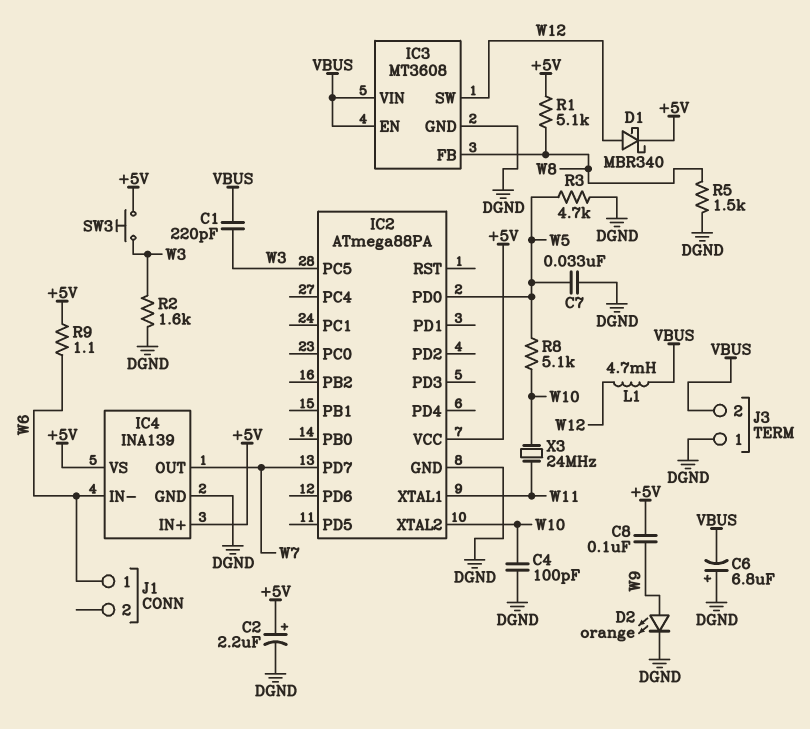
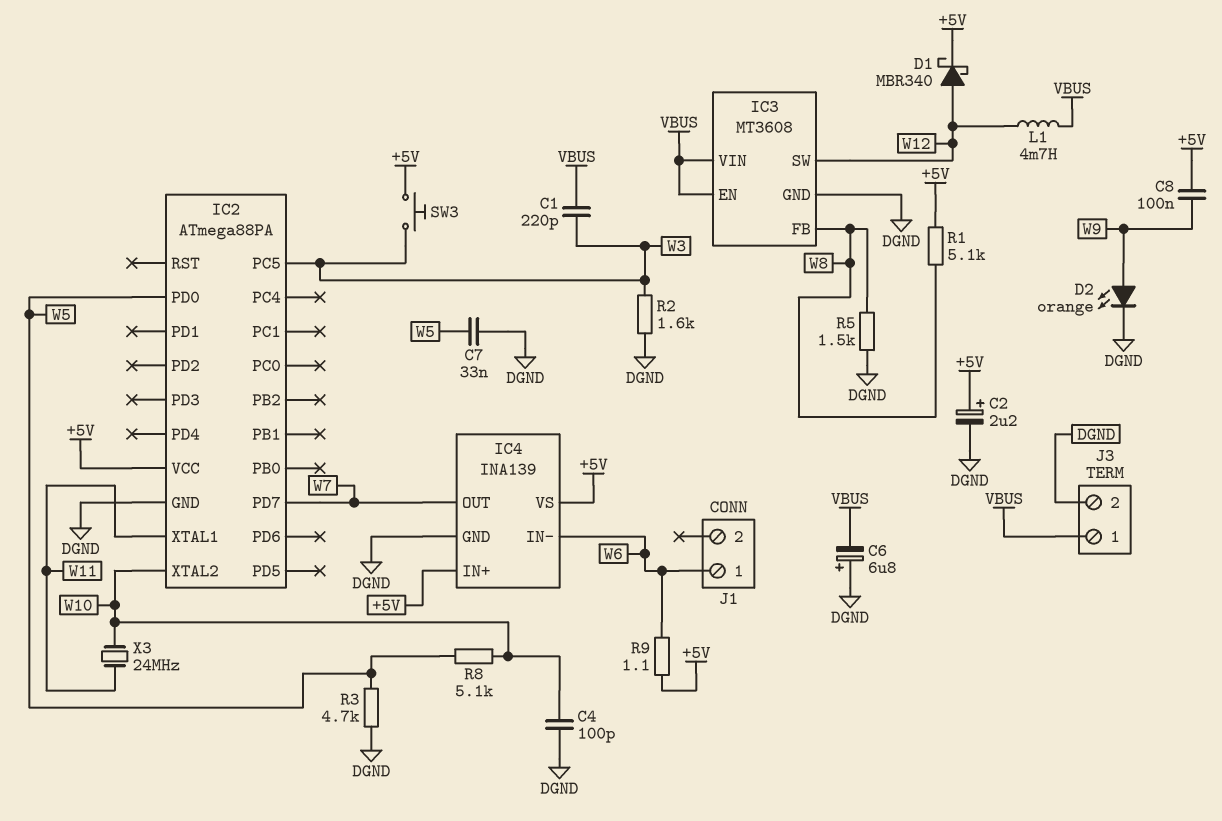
J3 pin 1: DGND -> VBUS
J3 pin 2: VBUS -> DGND

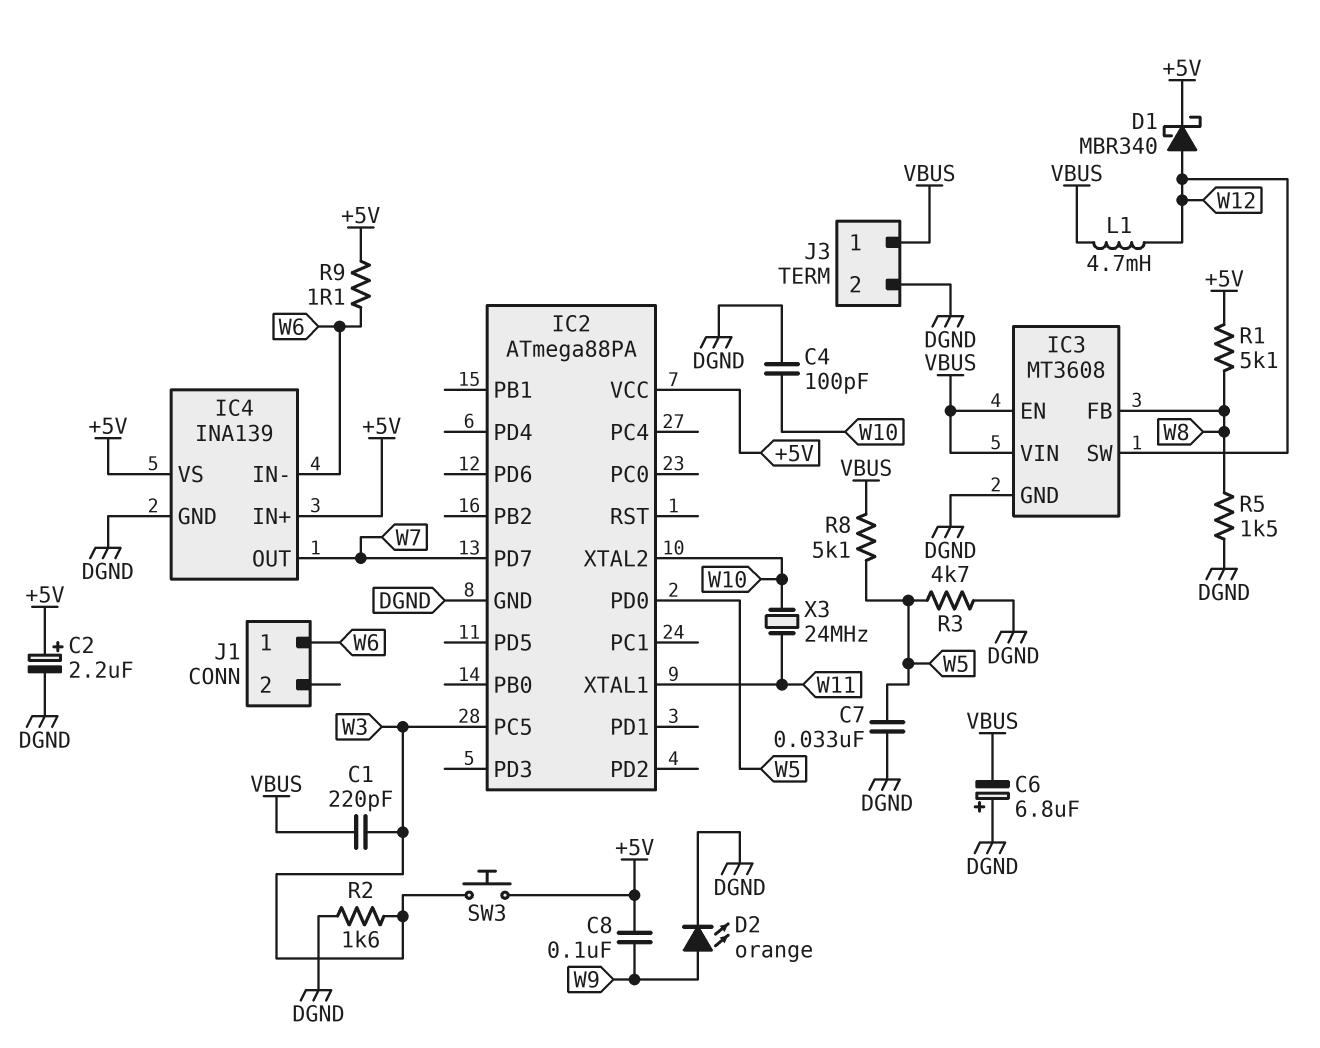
R8: 5.1k (W5, W10) -> 5.1k (VBUS, W5)

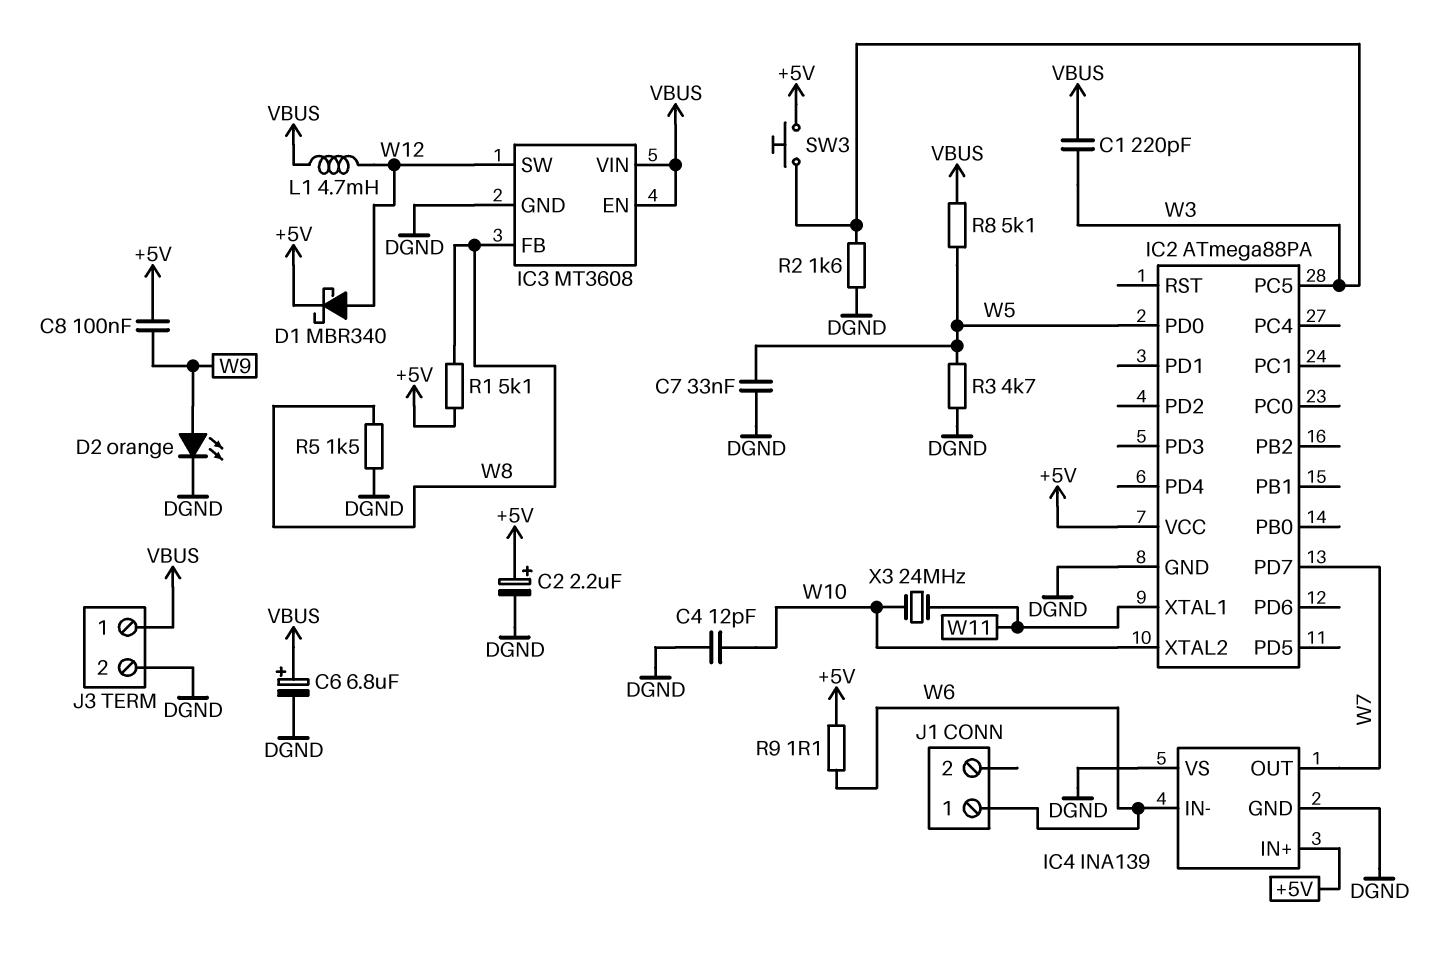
C4: 100pF (DGND, W10) -> 12pF (DGND, W10)
C6: 6.8uF (plus DGND, minus VBUS) -> 6.8uF (plus VBUS, minus DGND)
IC4 pin VS: +5V -> DGND

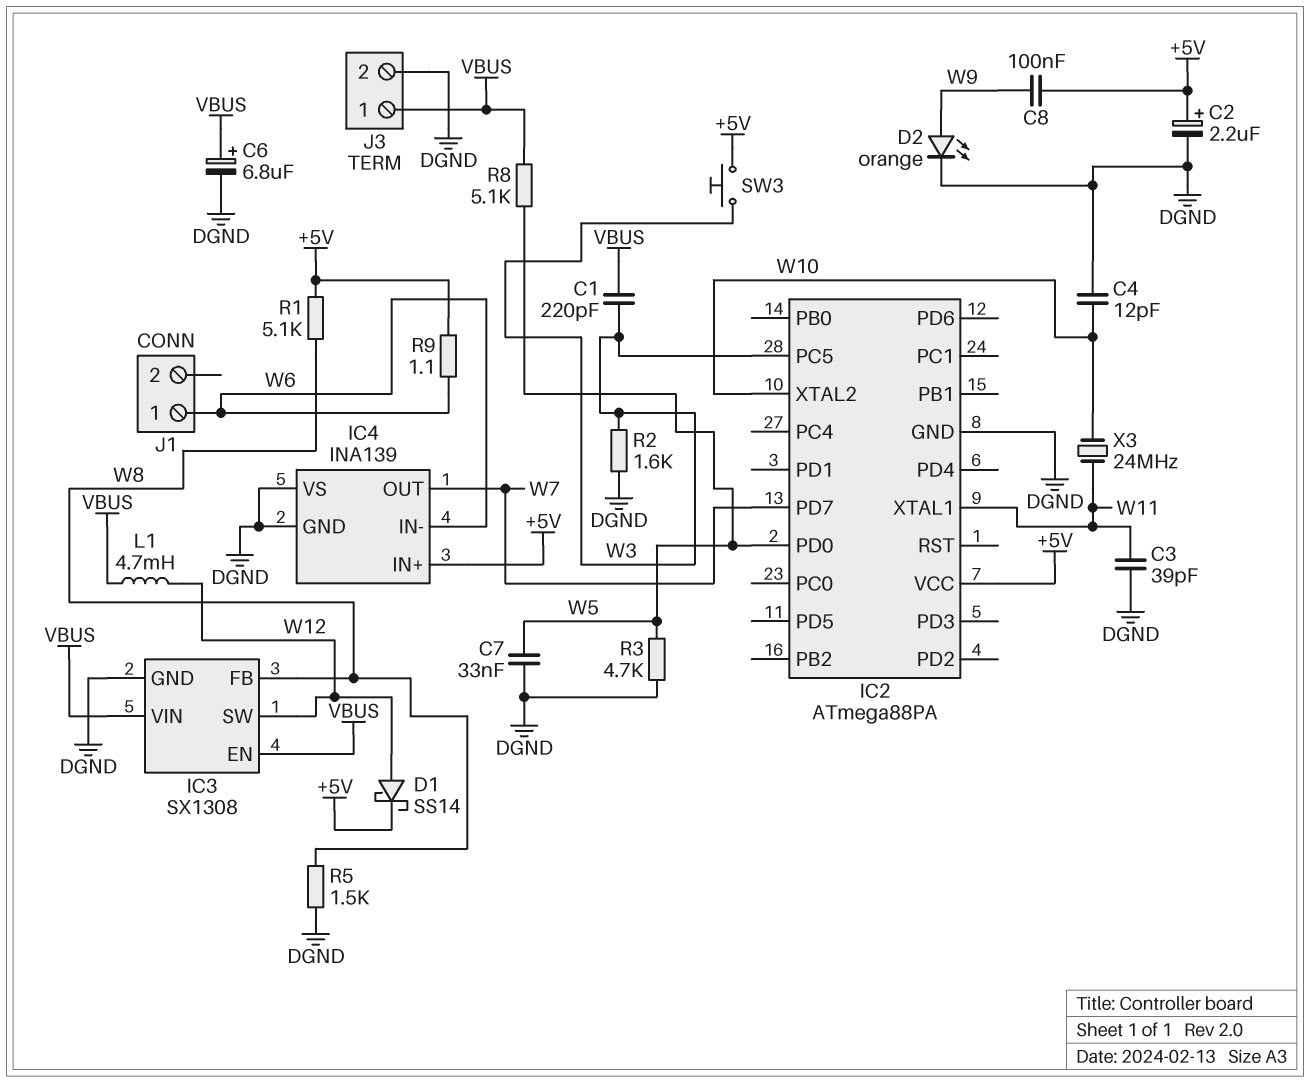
C3: none -> 39pF (DGND, W11)
D1: schottky MBR340 (A W12, K +5V) -> schottky SS14 (A W12, K +5V)
IC3: MT3608 -> SX1308

